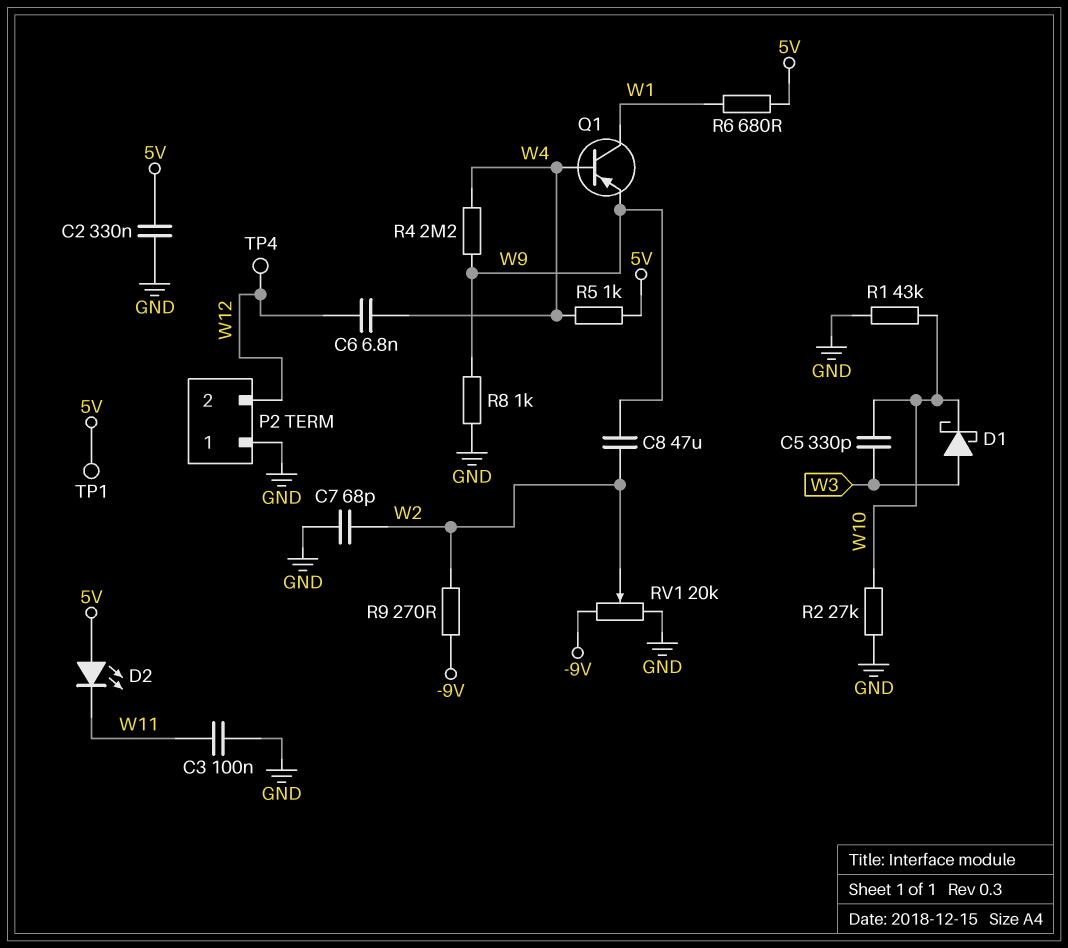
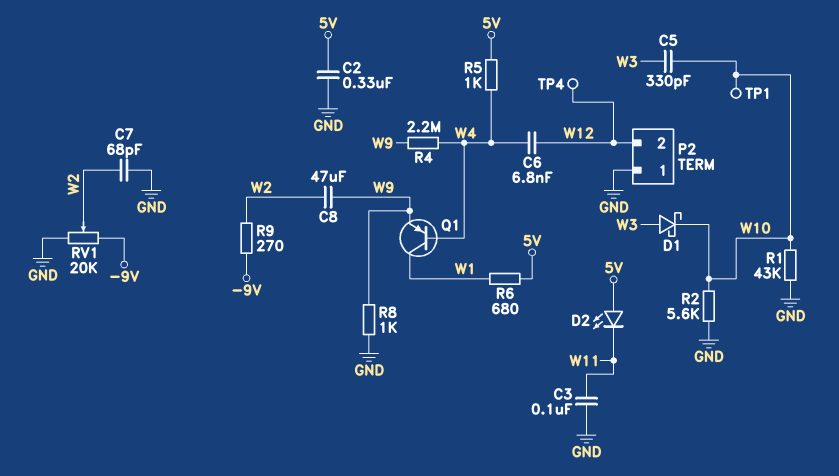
R2: 27k (GND, W10) -> 5.6k (GND, W10)
TP1: test point (5V) -> test point (W10)

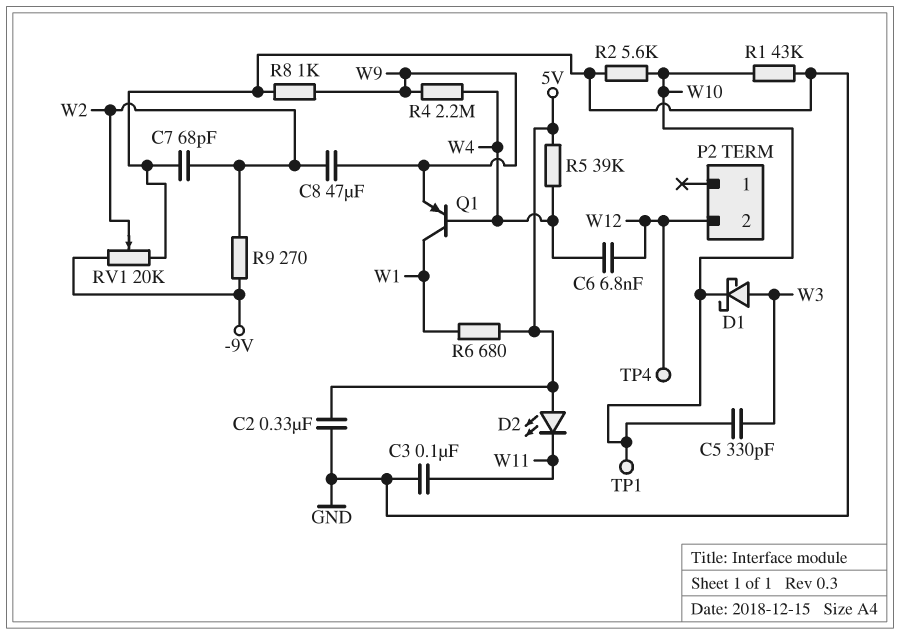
P2 pin 1: GND -> none
R5: 1k (5V, W4) -> 39k (5V, W4)

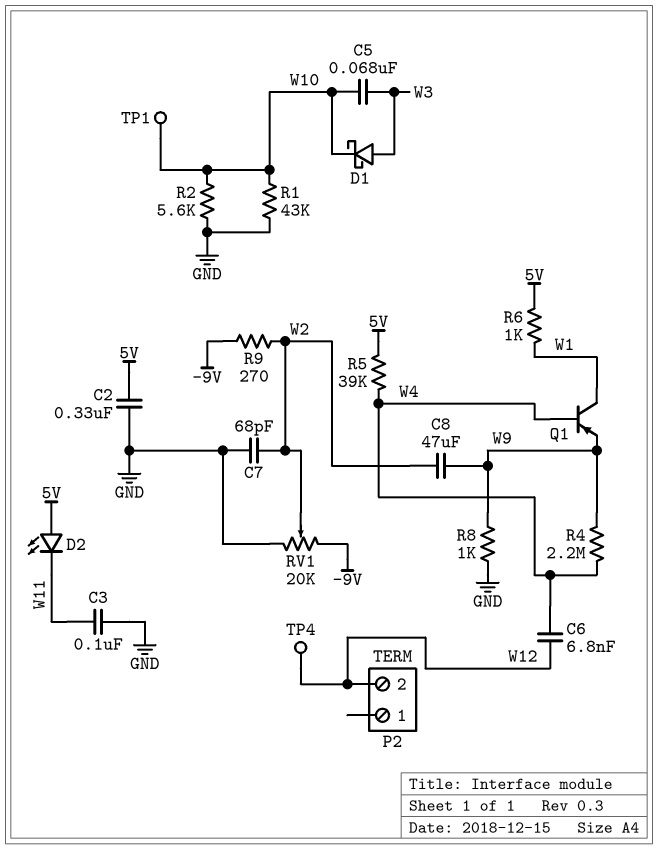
C5: 330pF (W3, W10) -> 68nF (W3, W10)
R6: 680 (5V, W1) -> 1k (5V, W1)

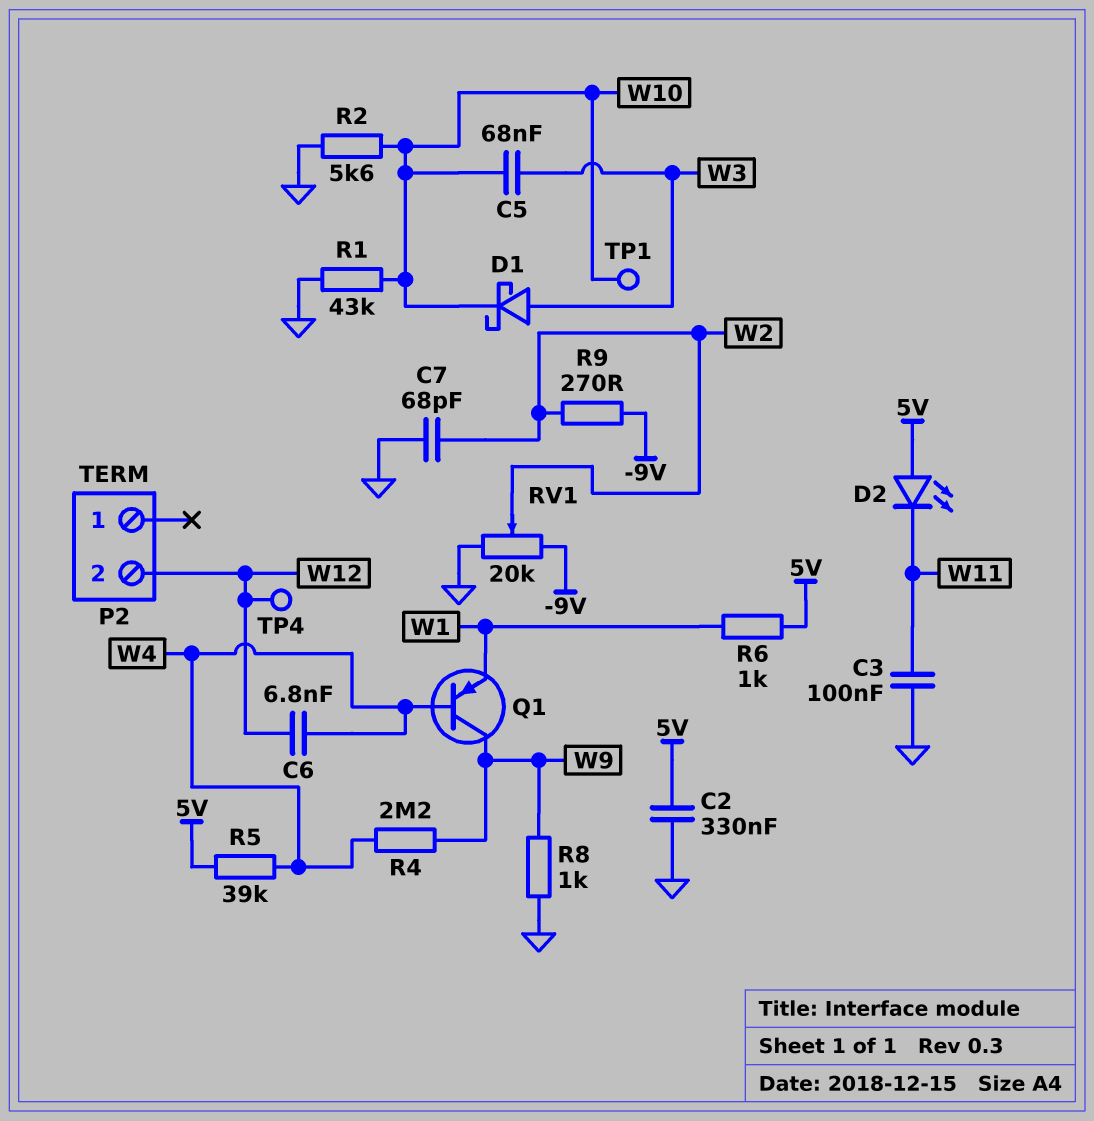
C8: 47uF (W2, W9) -> none
Q1: PNP (B W4, C W1, E W9) -> PNP (B W4, C W9, E W1)

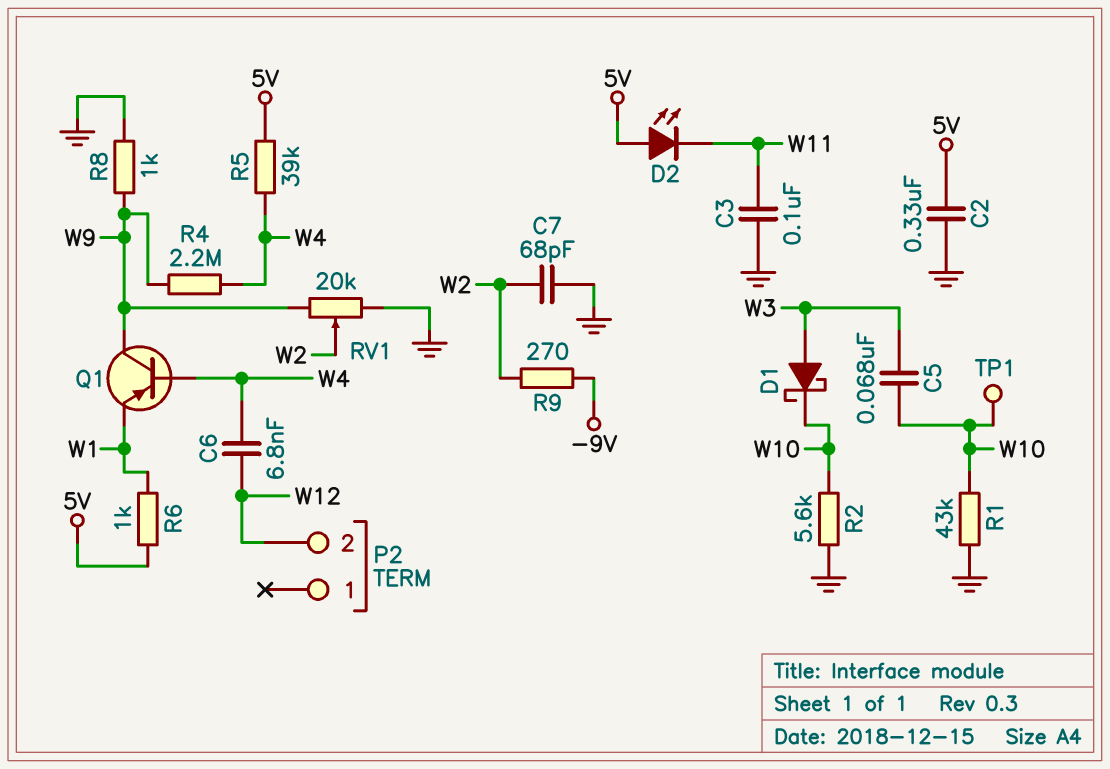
RV1: 20k (-9V, GND, wiper W2) -> 20k (GND, W9, wiper W2)
TP4: test point (W12) -> none

